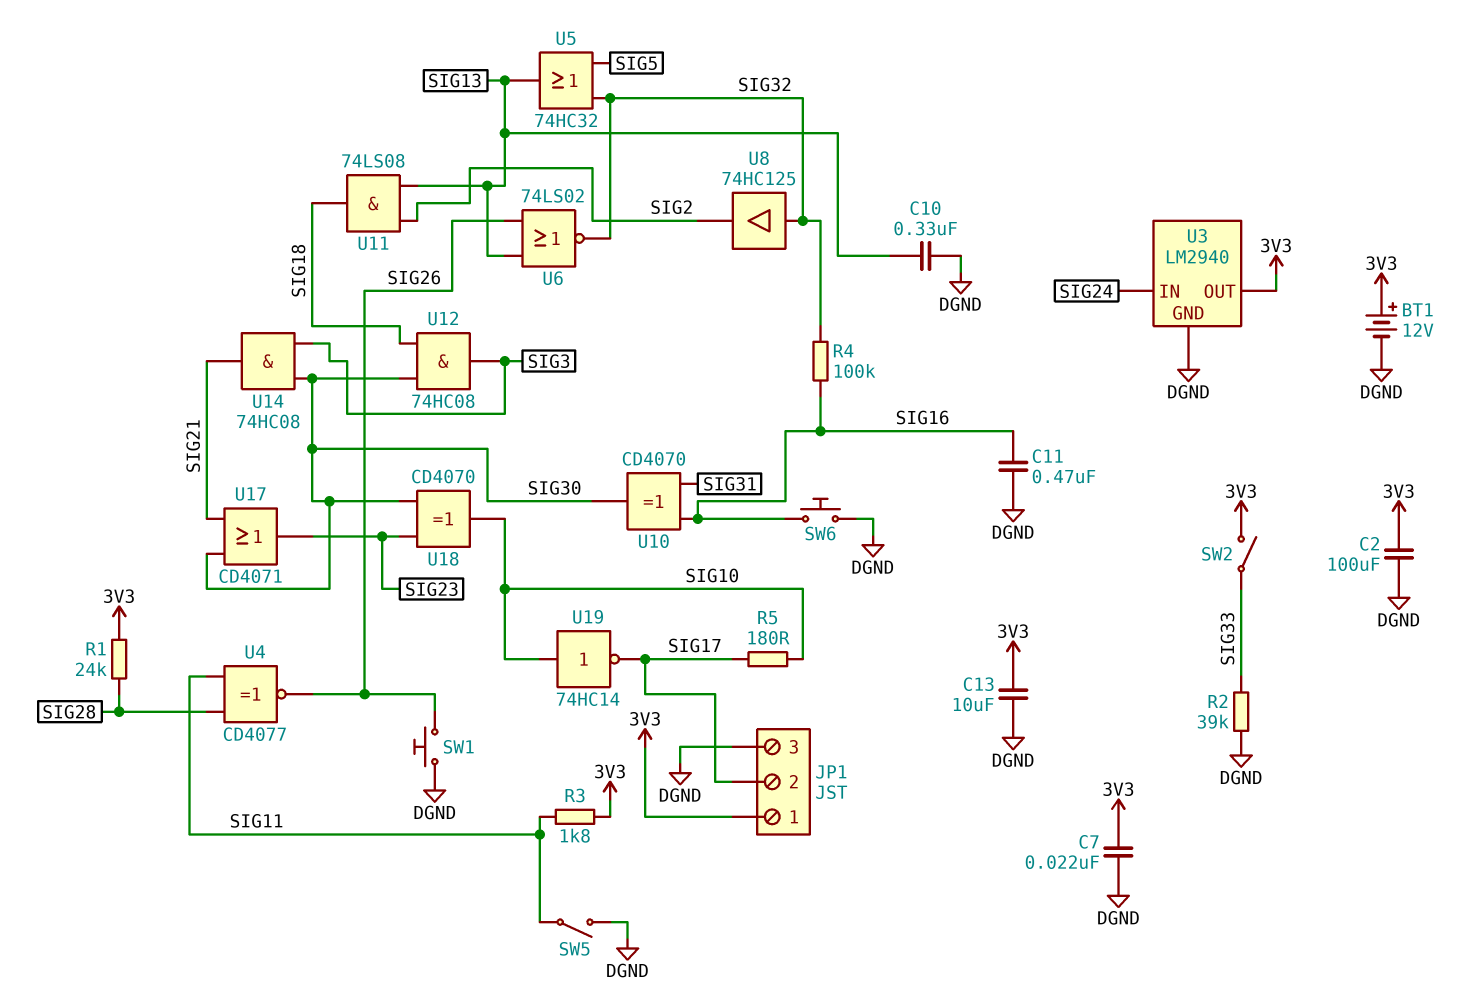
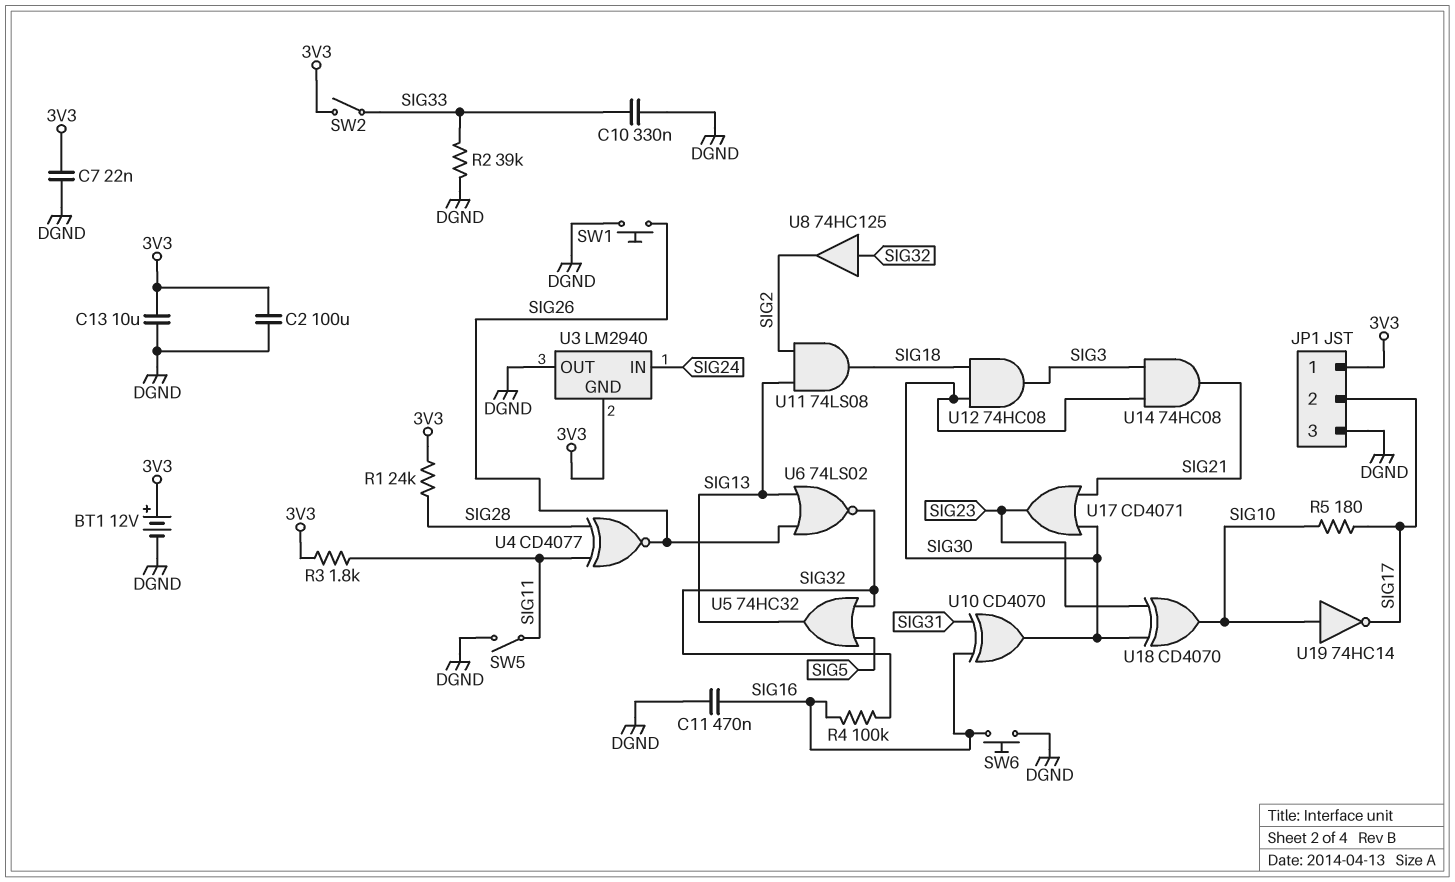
C10: 330nF (DGND, SIG13) -> 330nF (DGND, SIG33)
U3 pin GND: DGND -> 3V3
U3 pin OUT: 3V3 -> DGND

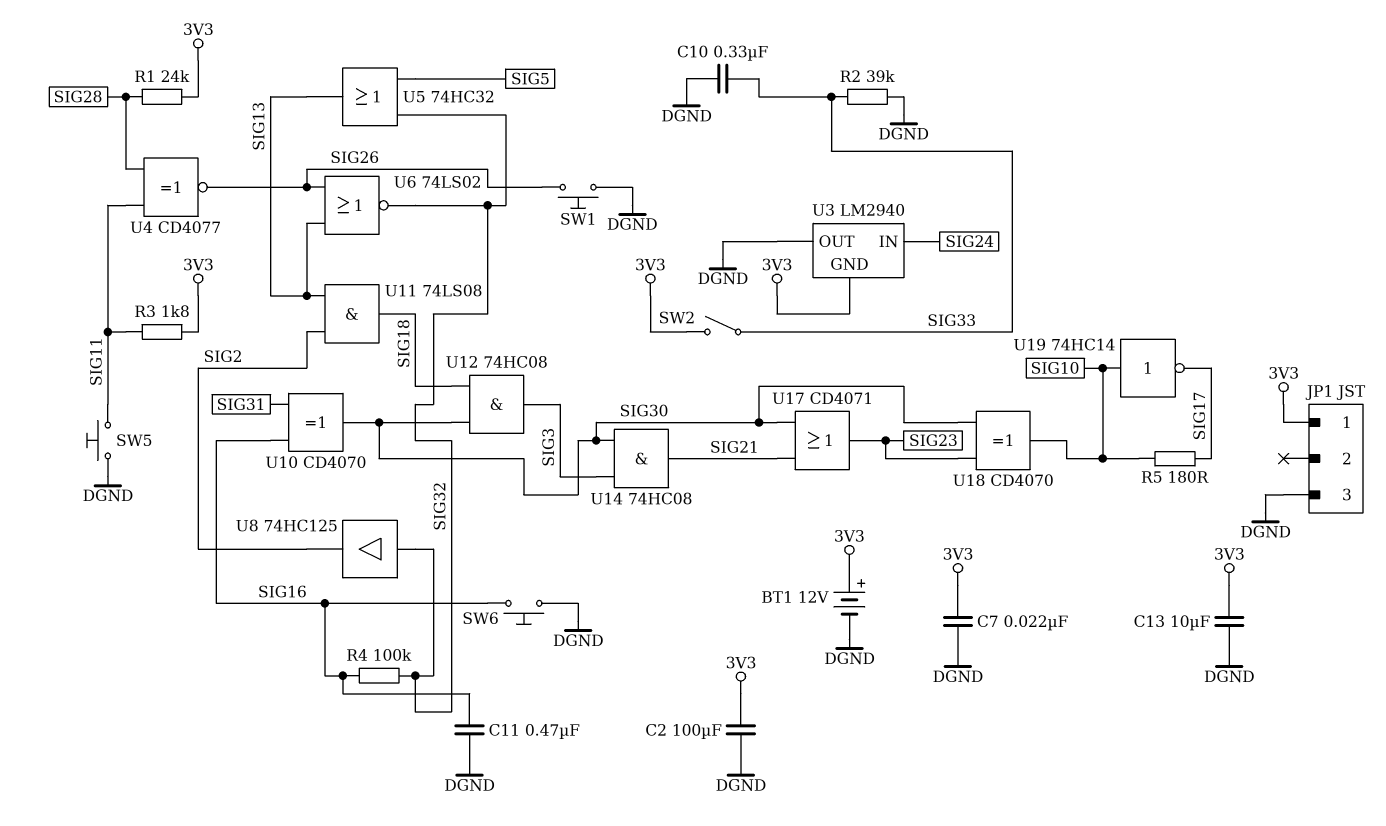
JP1 pin 2: SIG17 -> none
SW5: switch (DGND, SIG11) -> button (DGND, SIG11)

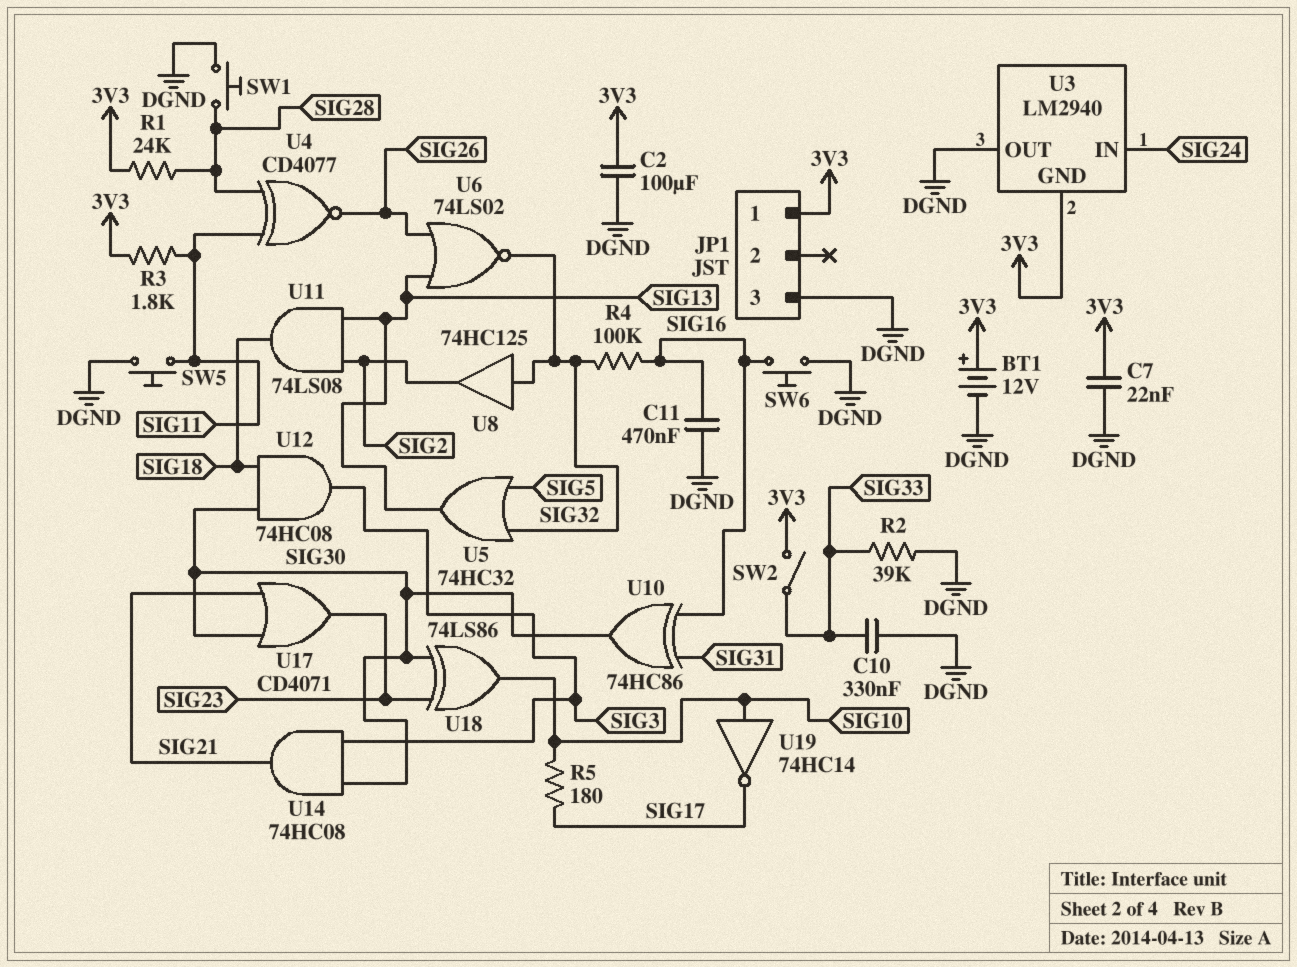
C13: 10uF (3V3, DGND) -> none
SW1: button (DGND, SIG26) -> button (DGND, SIG28)
U10: XOR CD4070 (in SIG16, in SIG31, out SIG30) -> XOR 74HC86 (in SIG16, in SIG31, out SIG30)
U18: XOR CD4070 (in SIG23, in SIG30, out SIG10) -> XOR 74LS86 (in SIG23, in SIG30, out SIG10)

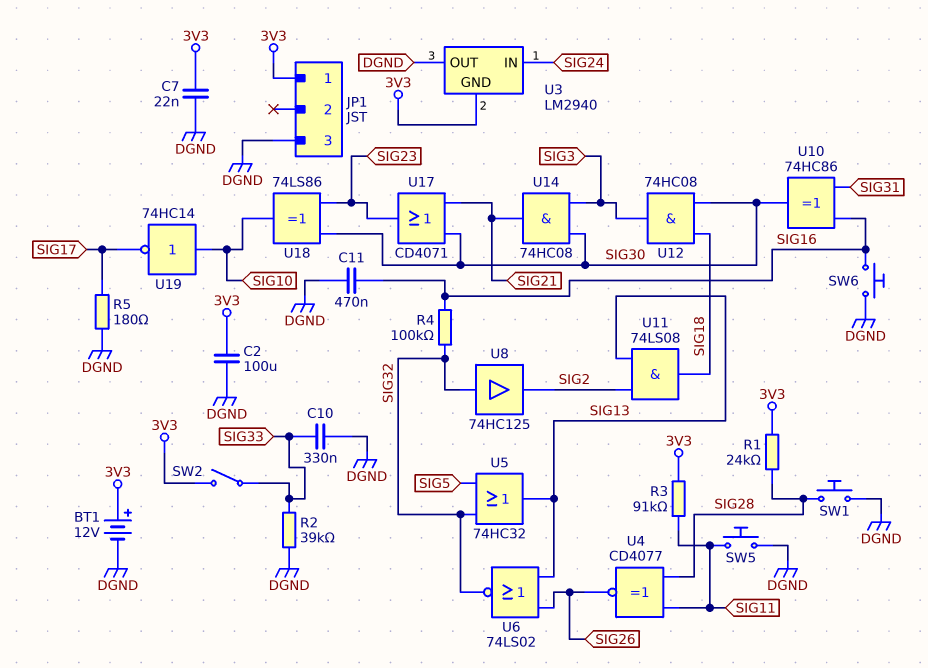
R3: 1.8k (3V3, SIG11) -> 91k (3V3, SIG11)
R5: 180 (SIG10, SIG17) -> 180 (DGND, SIG17)

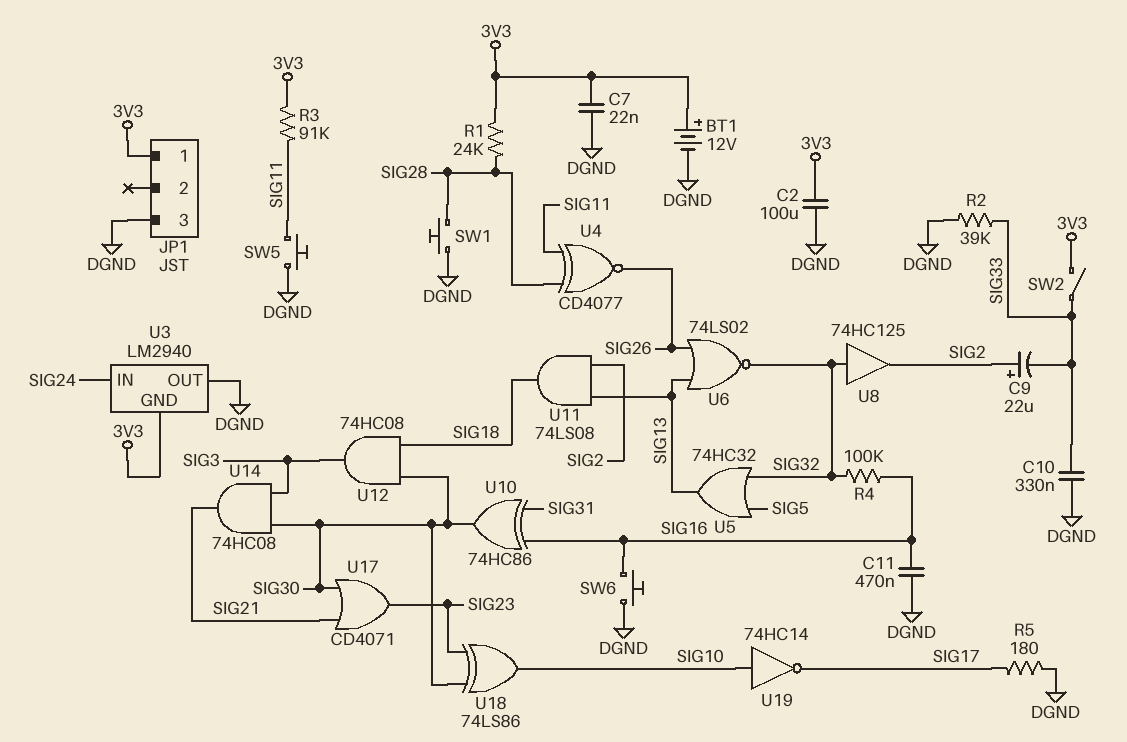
C9: none -> 22uF (plus SIG2, minus SIG33)

